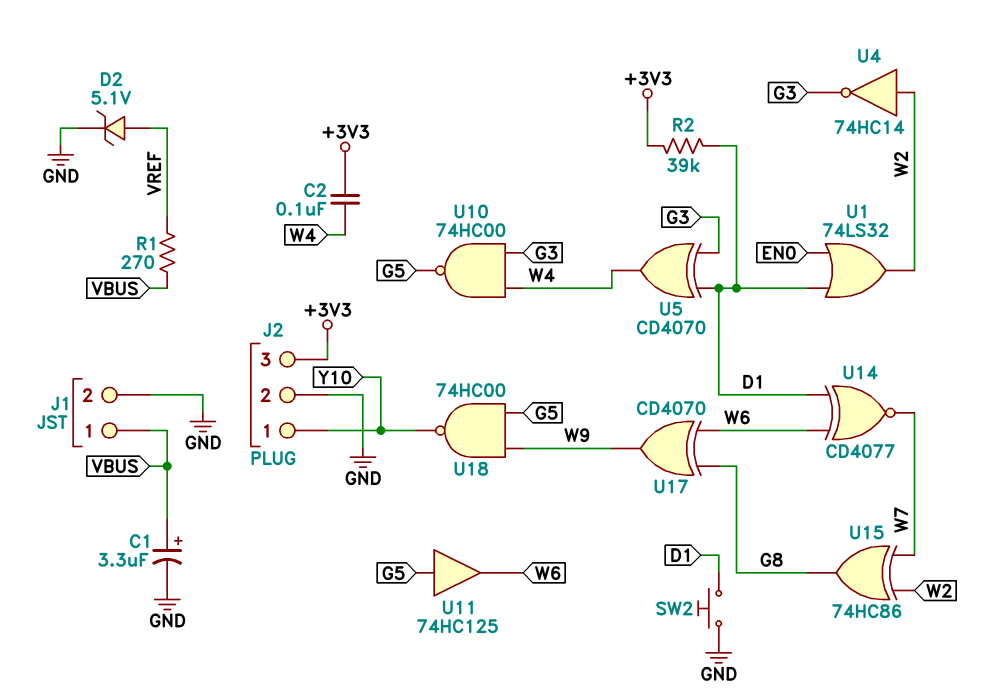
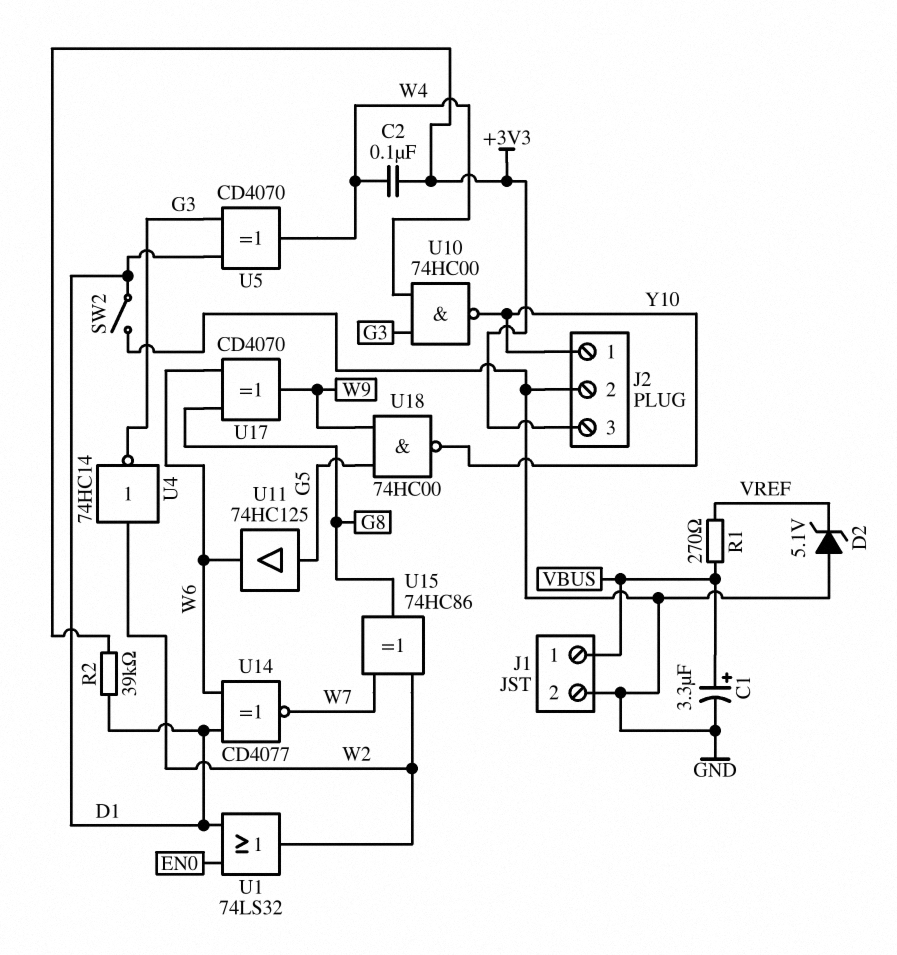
D2: zener 5.1V (A VREF, K GND) -> zener 5.1V (A GND, K VREF)
SW2: button (D1, GND) -> switch (D1, GND)
U10: NAND 74HC00 (in G3, in W4, out G5) -> NAND 74HC00 (in G3, in W4, out Y10)

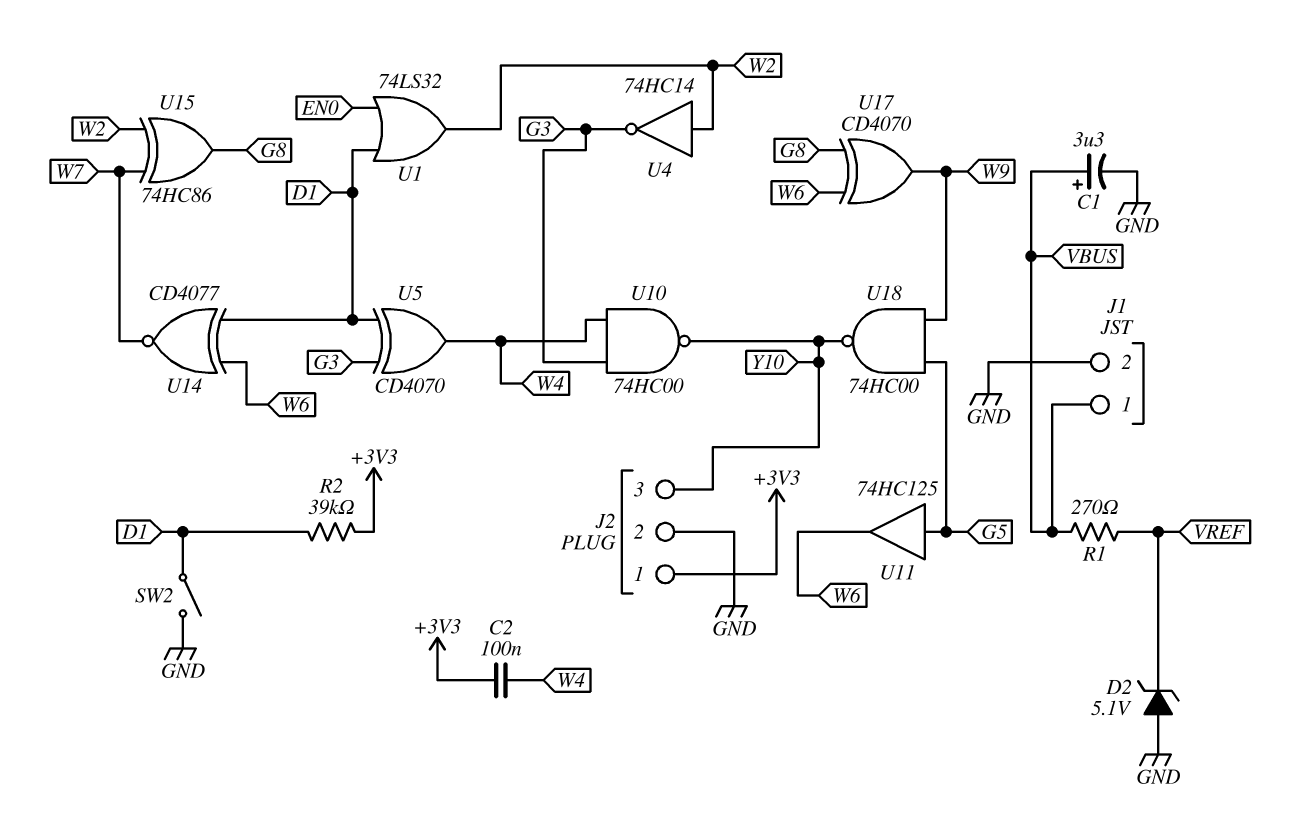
J2 pin 1: Y10 -> +3V3
J2 pin 3: +3V3 -> Y10

